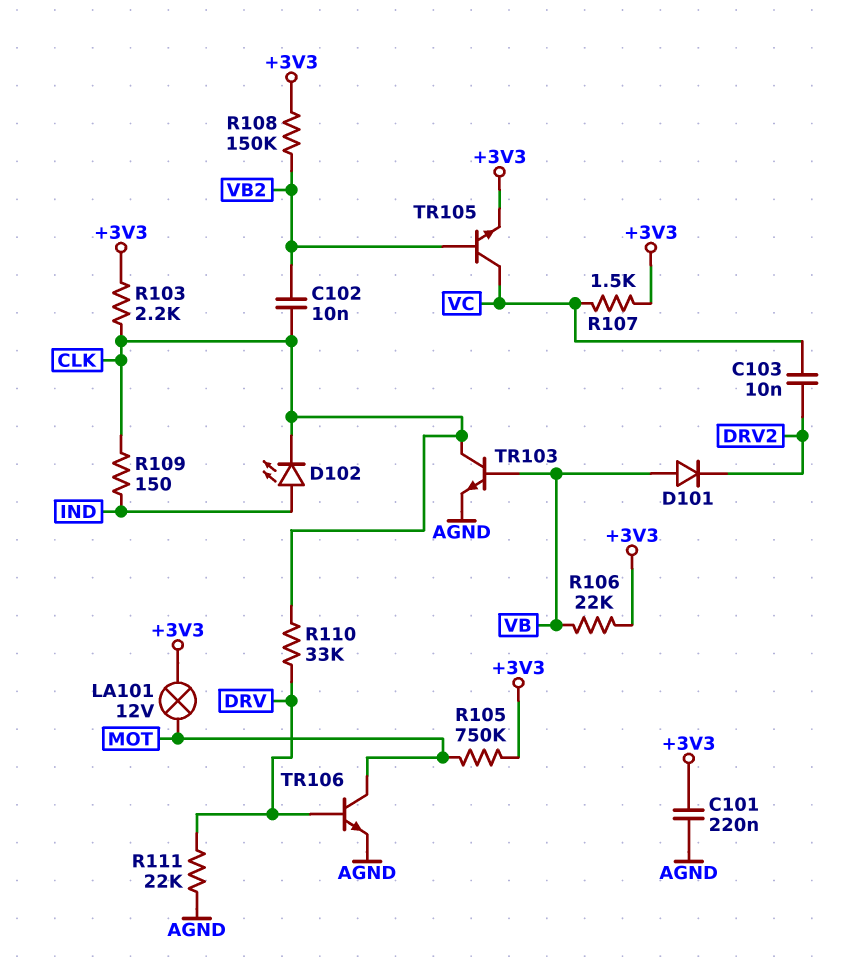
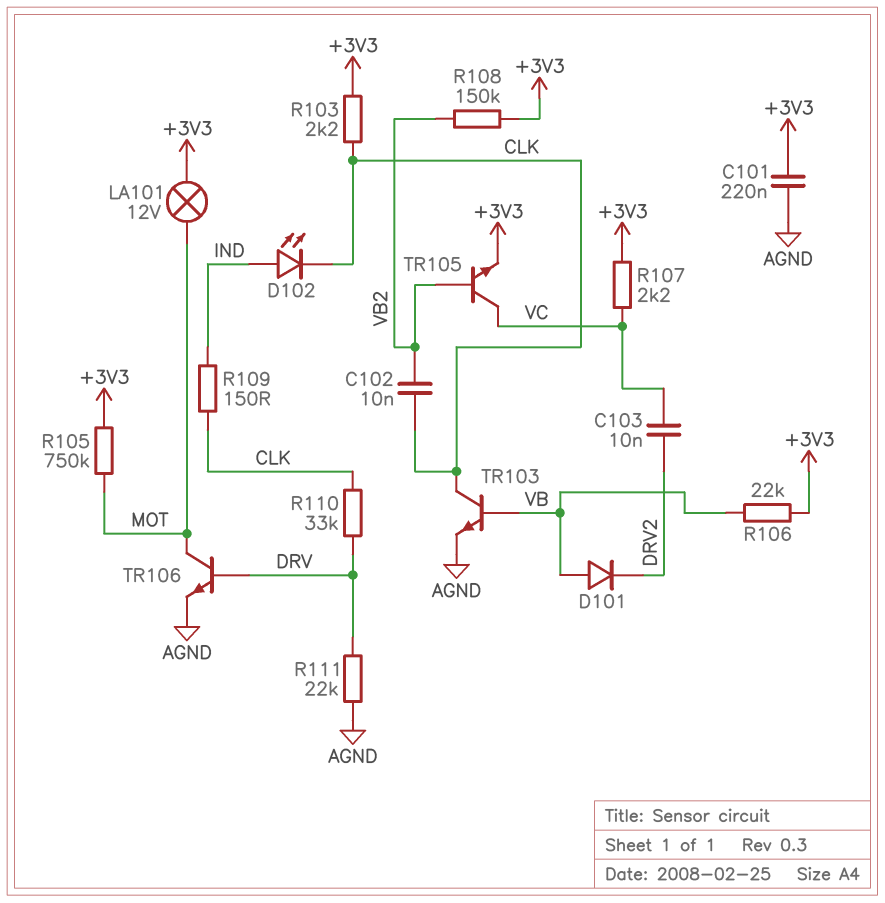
R107: 1.5k (+3V3, VC) -> 2.2k (+3V3, VC)

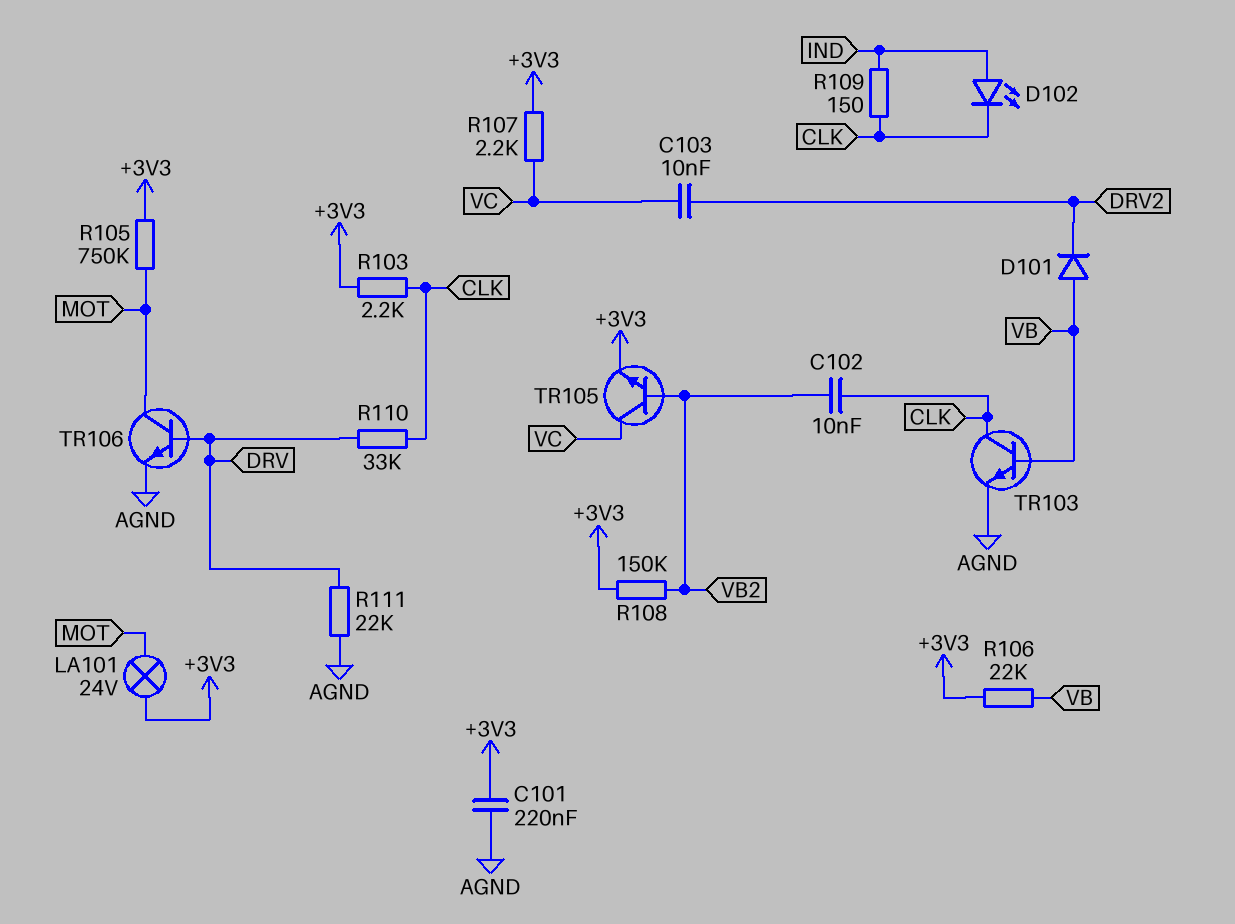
LA101: lamp 12V (+3V3, MOT) -> lamp 24V (+3V3, MOT)

